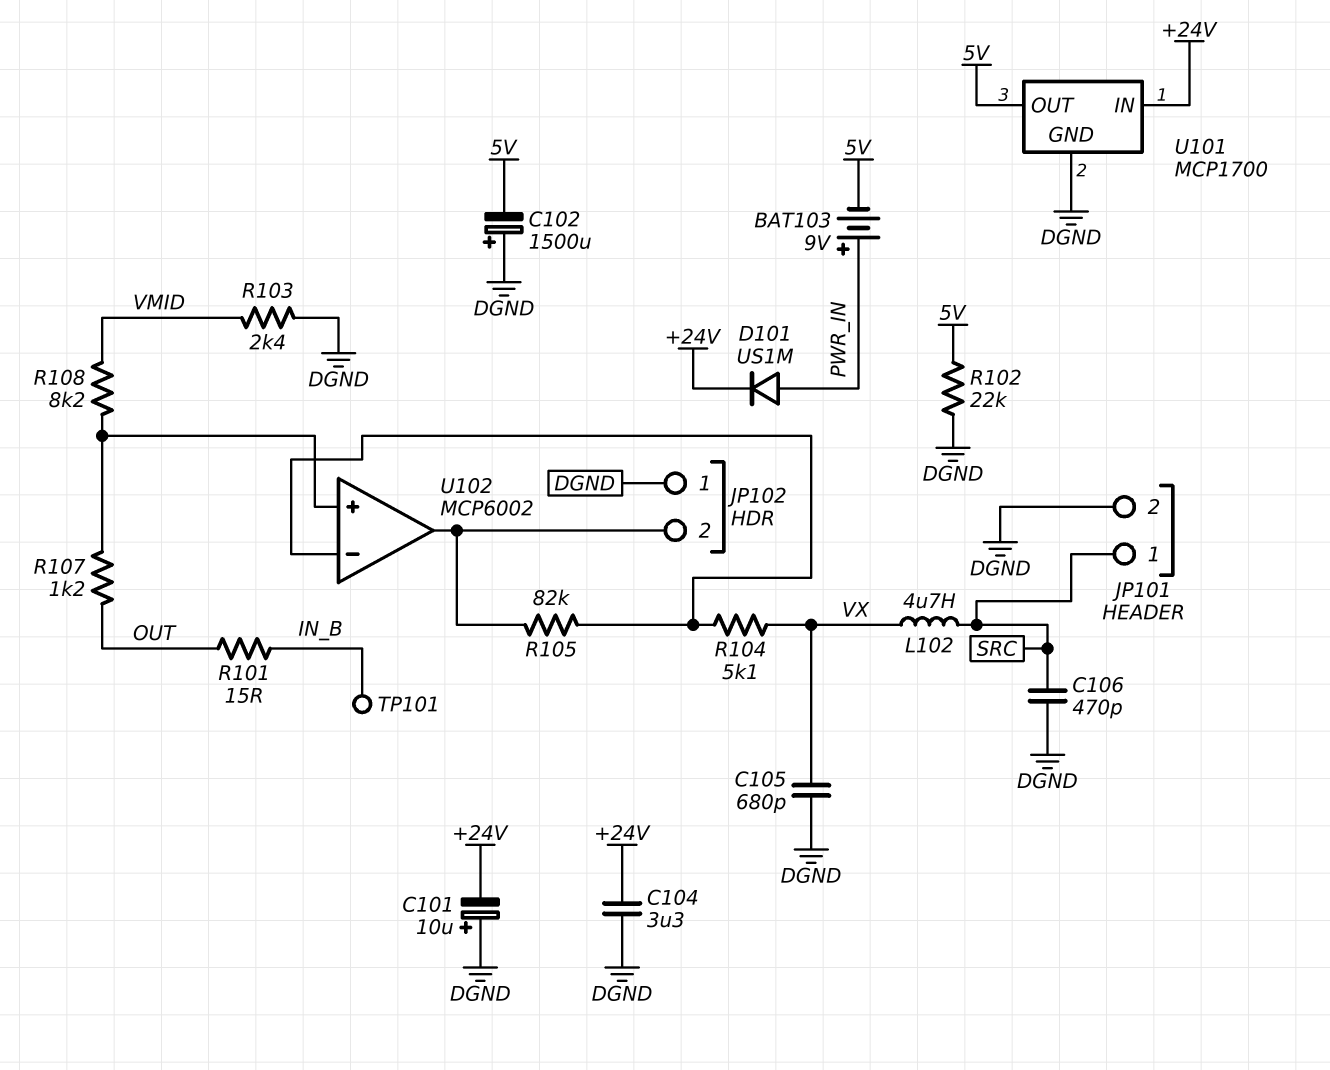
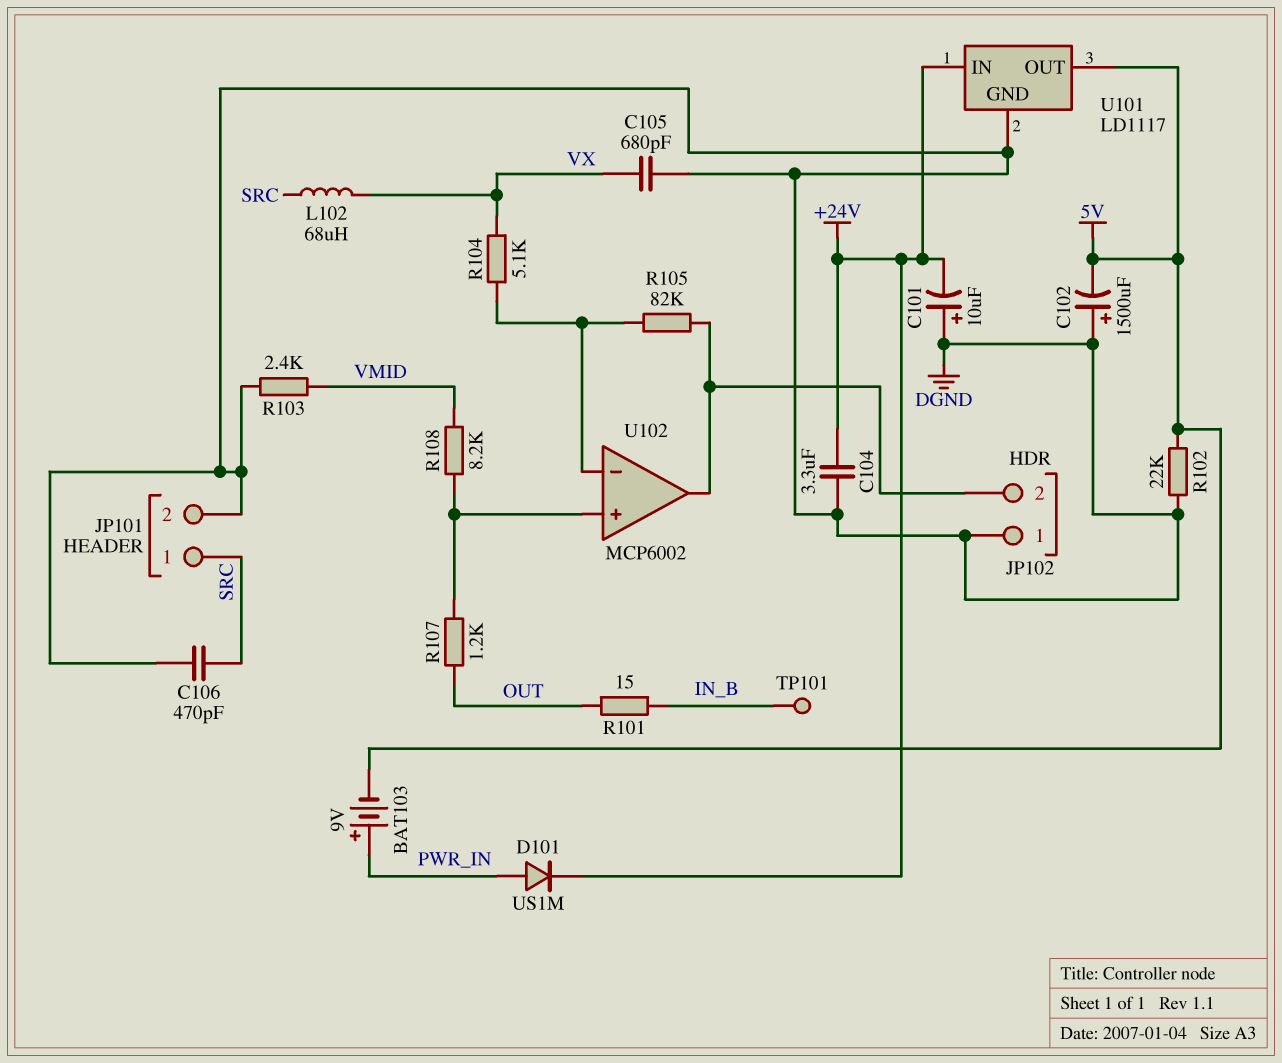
L102: 4.7uH (SRC, VX) -> 68uH (SRC, VX)
U101: MCP1700 -> LD1117

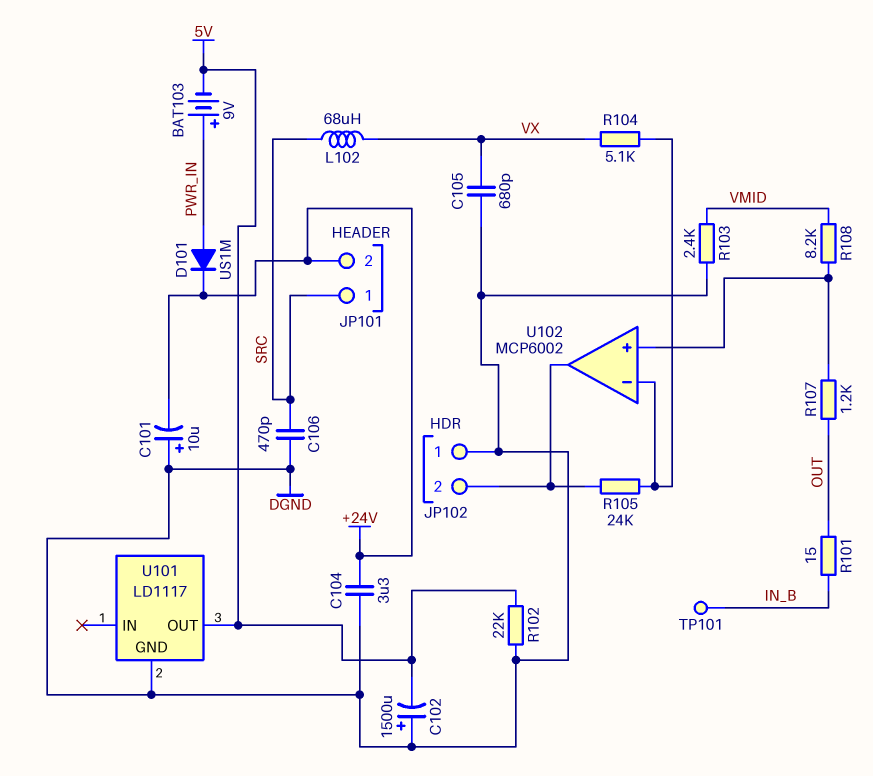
JP101 pin 2: DGND -> +24V
R105: 82k (JP102/2, U102/in-) -> 24k (JP102/2, U102/in-)
U101 pin IN: +24V -> none

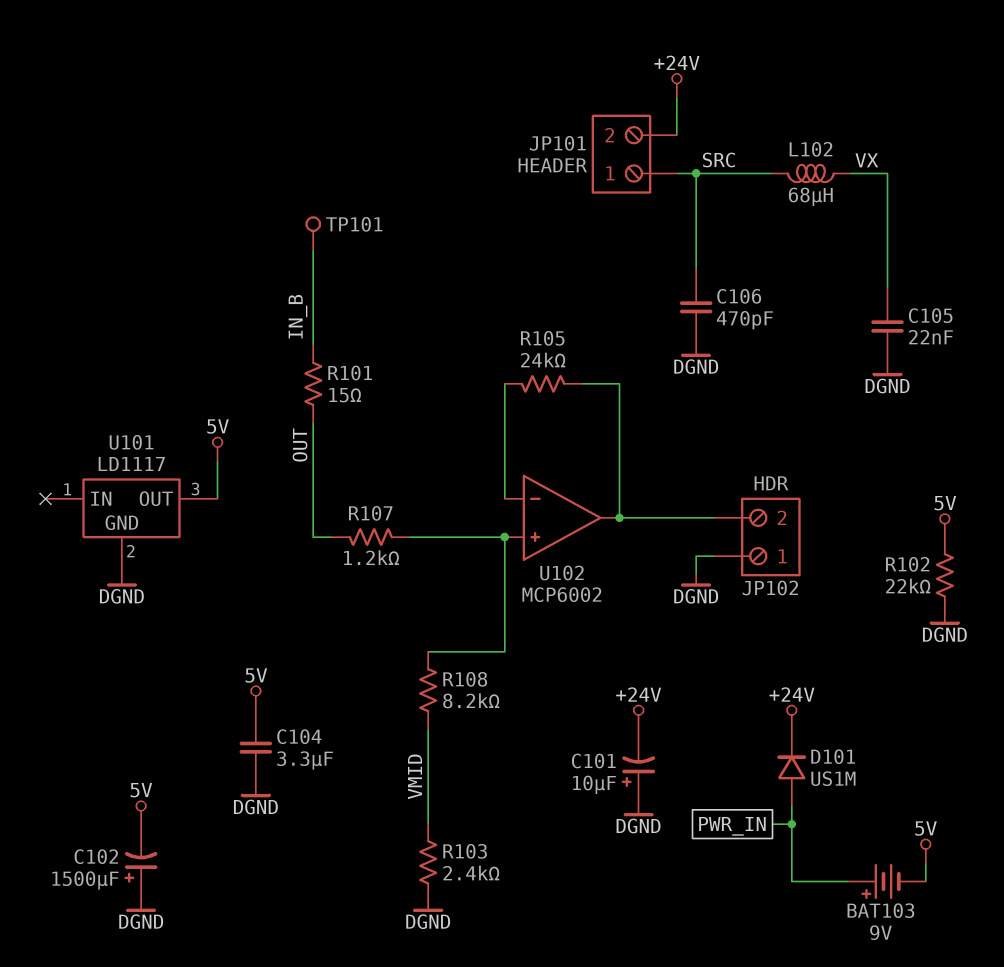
C104: 3.3uF (+24V, DGND) -> 3.3uF (5V, DGND)
C105: 680pF (DGND, VX) -> 22nF (DGND, VX)
R104: 5.1k (U102/in-, VX) -> none

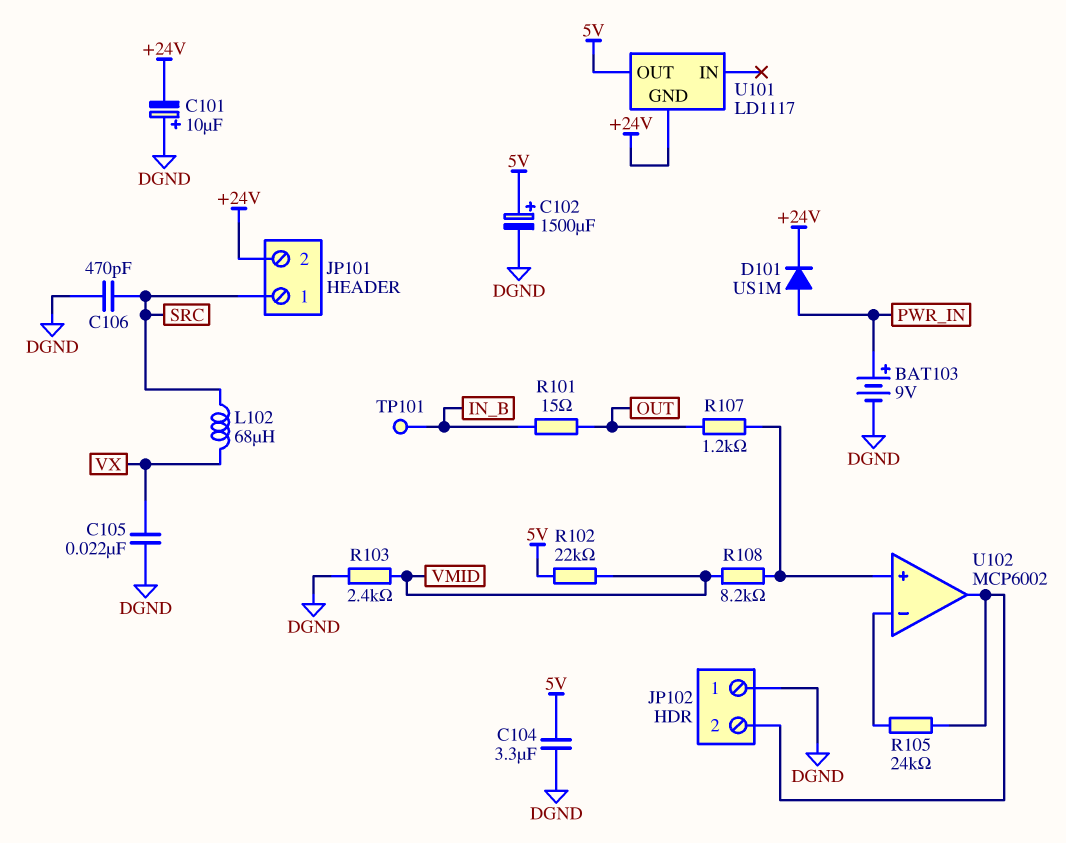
BAT103: 9V (plus PWR_IN, minus 5V) -> 9V (plus PWR_IN, minus DGND)
C102: 1500uF (plus DGND, minus 5V) -> 1500uF (plus 5V, minus DGND)
R102: 22k (5V, DGND) -> 22k (5V, VMID)
U101 pin GND: DGND -> +24V

